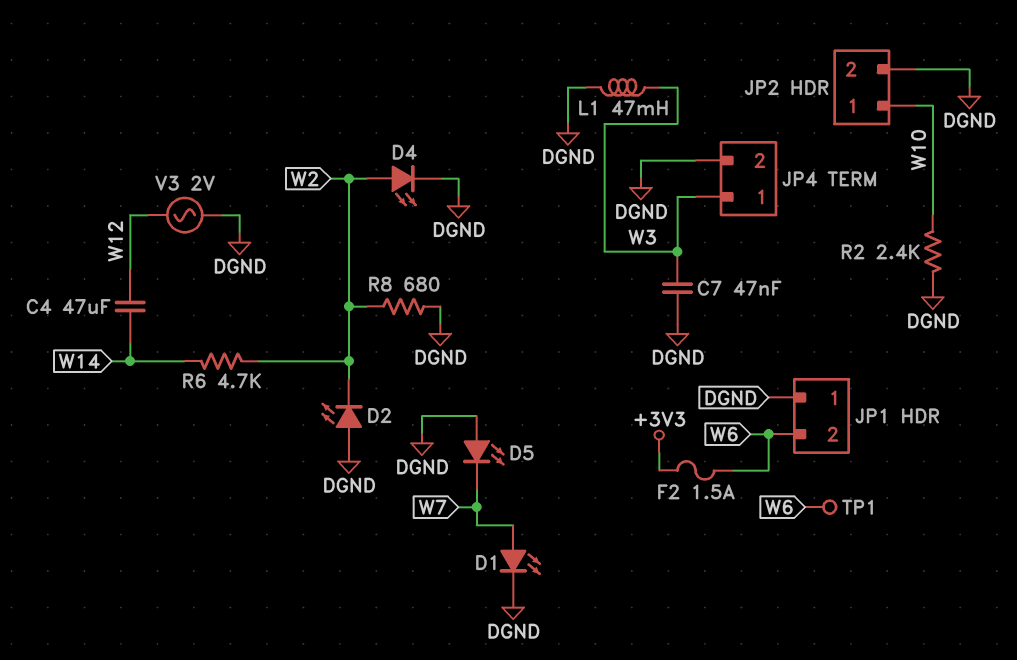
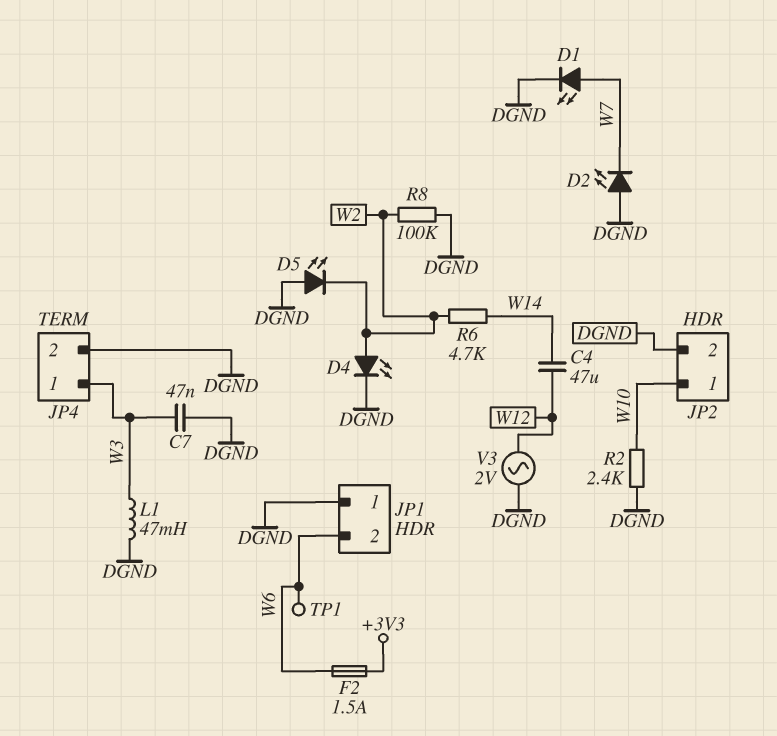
D2: LED (A DGND, K W2) -> LED (A DGND, K W7)
D5: LED (A DGND, K W7) -> LED (A DGND, K W2)
R8: 680 (DGND, W2) -> 100k (DGND, W2)

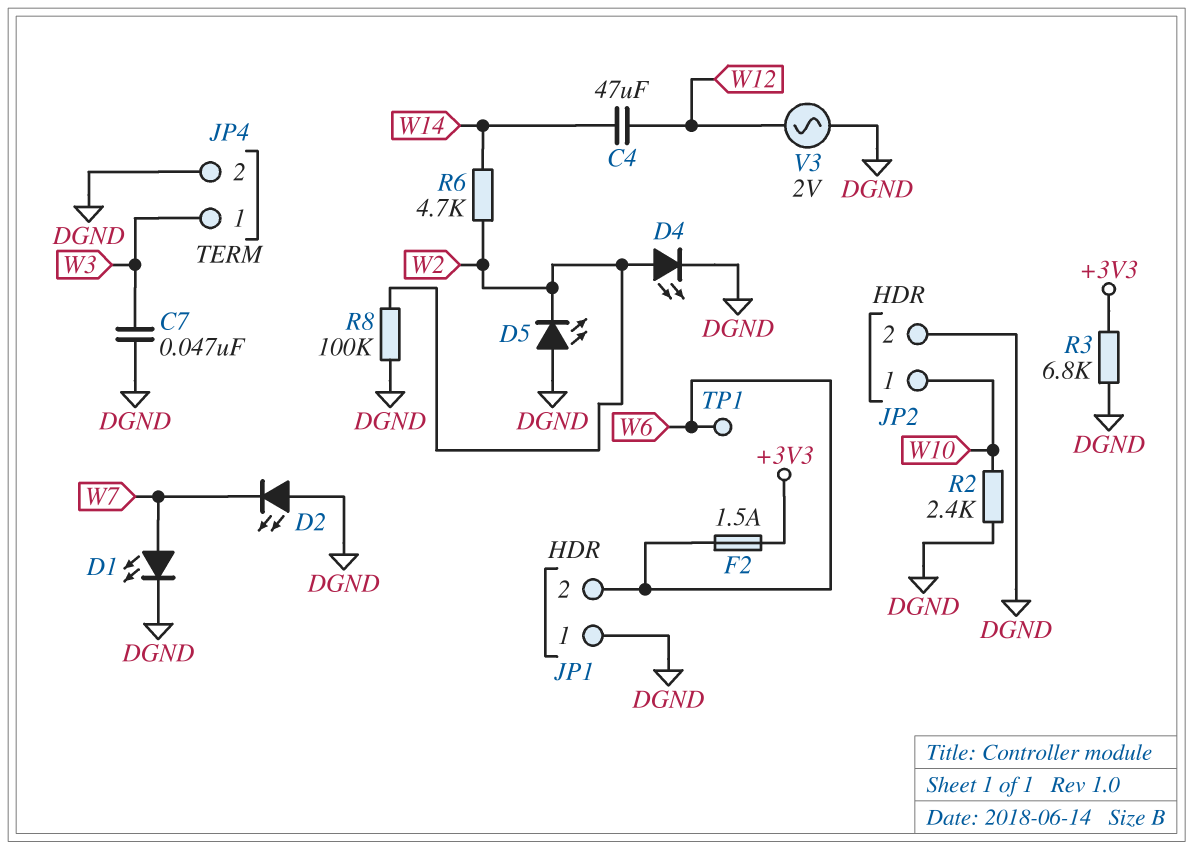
L1: 47mH (DGND, W3) -> none
R3: none -> 6.8k (+3V3, DGND)

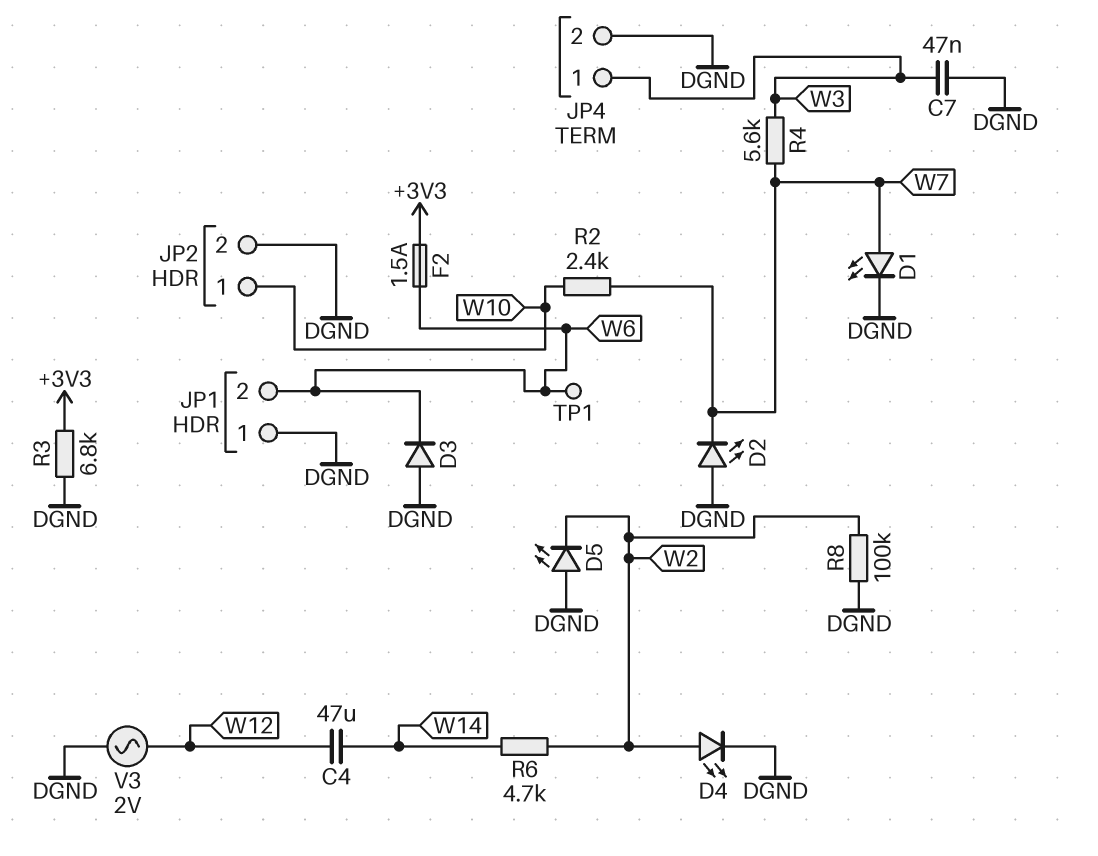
D3: none -> diode (A DGND, K W6)
R2: 2.4k (DGND, W10) -> 2.4k (W7, W10)
R4: none -> 5.6k (W3, W7)

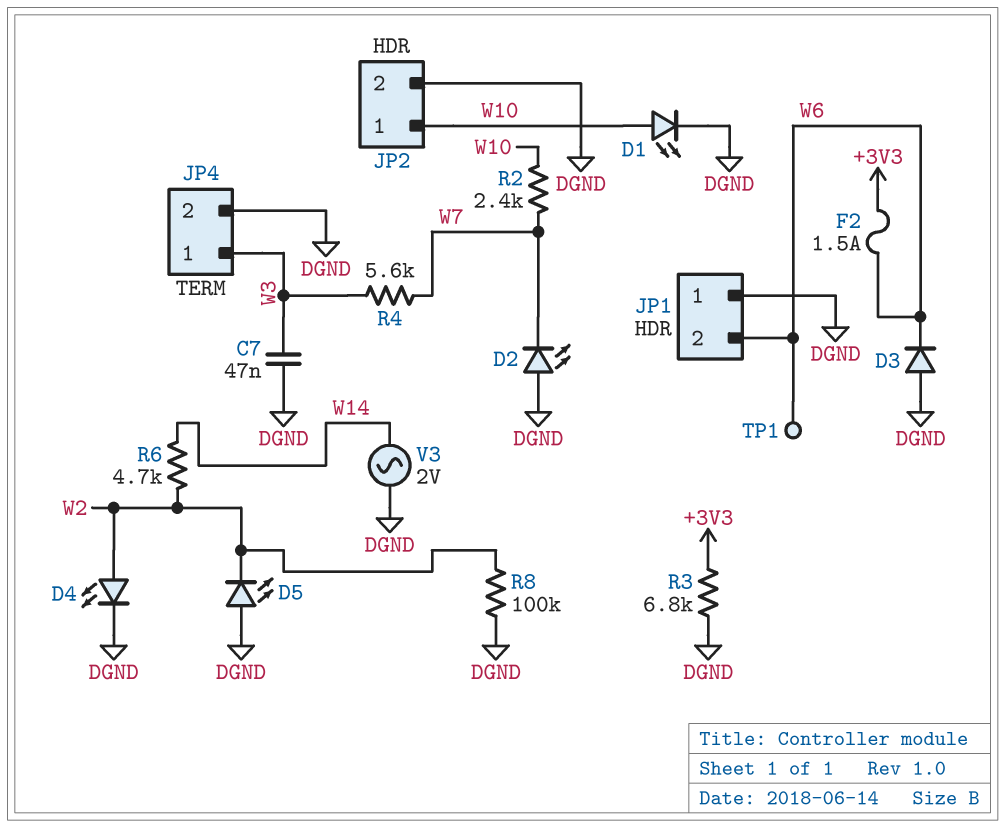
C4: 47uF (W12, W14) -> none
D1: LED (A W7, K DGND) -> LED (A W10, K DGND)
V3: AC 2V (DGND, W12) -> AC 2V (DGND, W14)

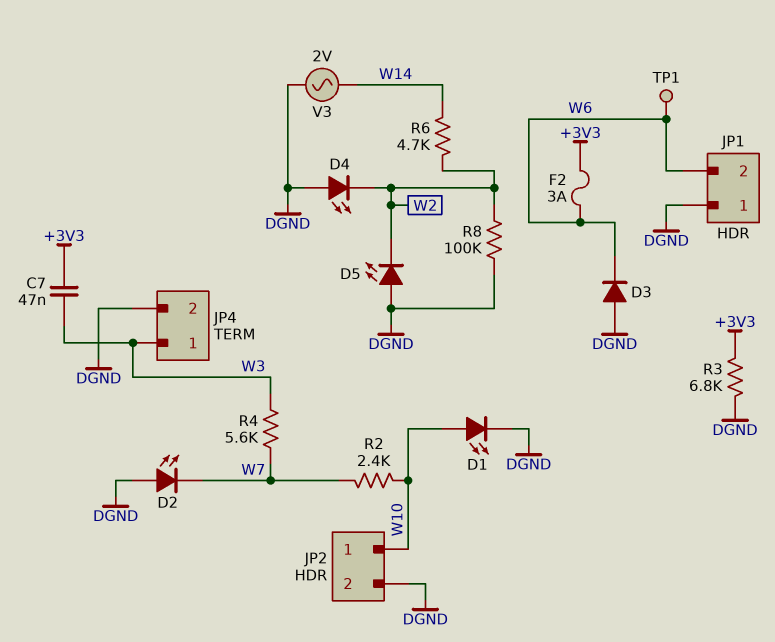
C7: 47nF (DGND, W3) -> 47nF (+3V3, W3)
D4: LED (A W2, K DGND) -> LED (A DGND, K W2)
F2: 1.5A (+3V3, W6) -> 3A (+3V3, W6)

